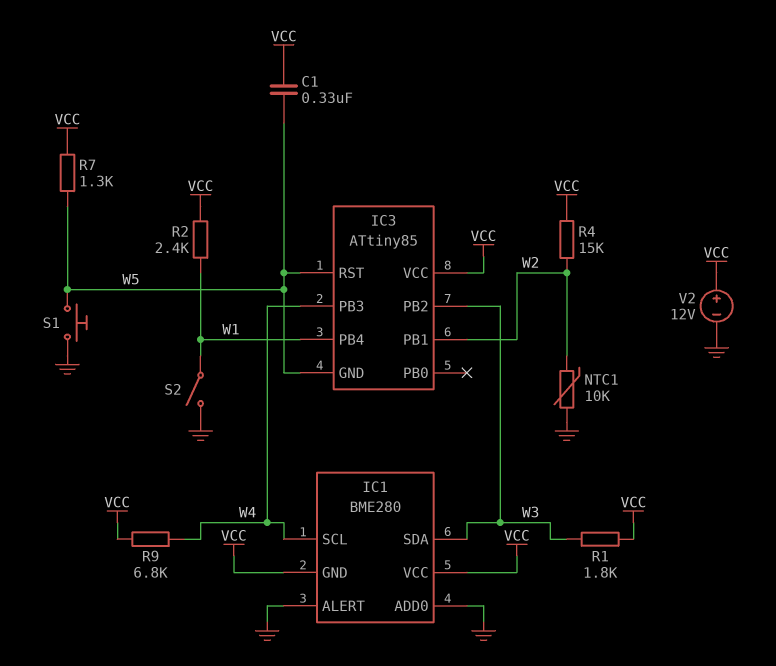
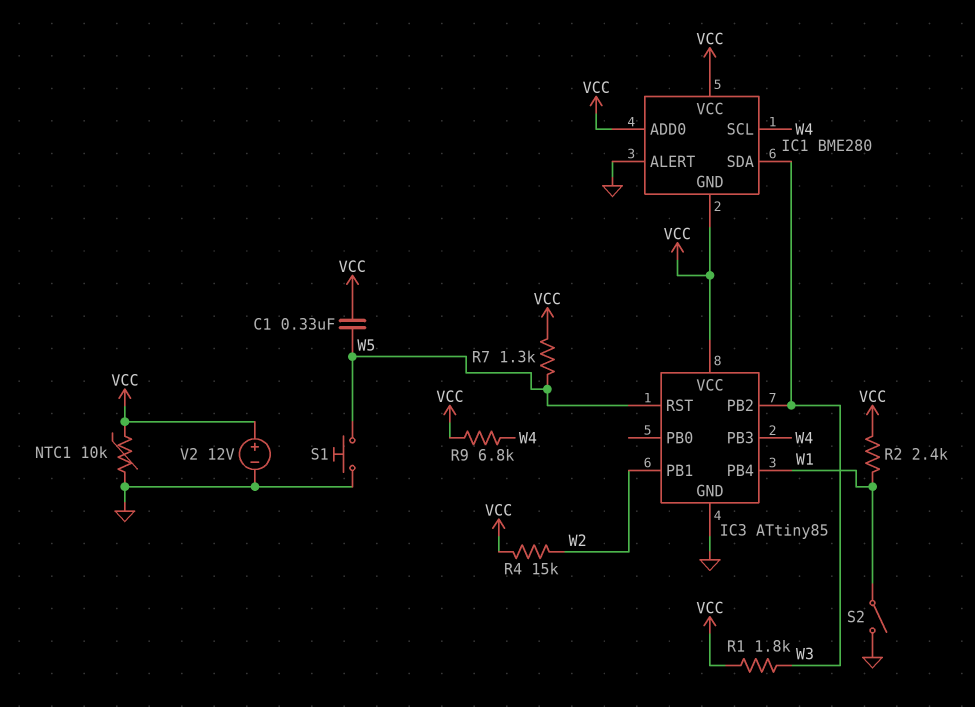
IC1 pin ADD0: GND -> VCC
IC3 pin GND: W5 -> GND
NTC1: 10k (GND, W2) -> 10k (GND, VCC)

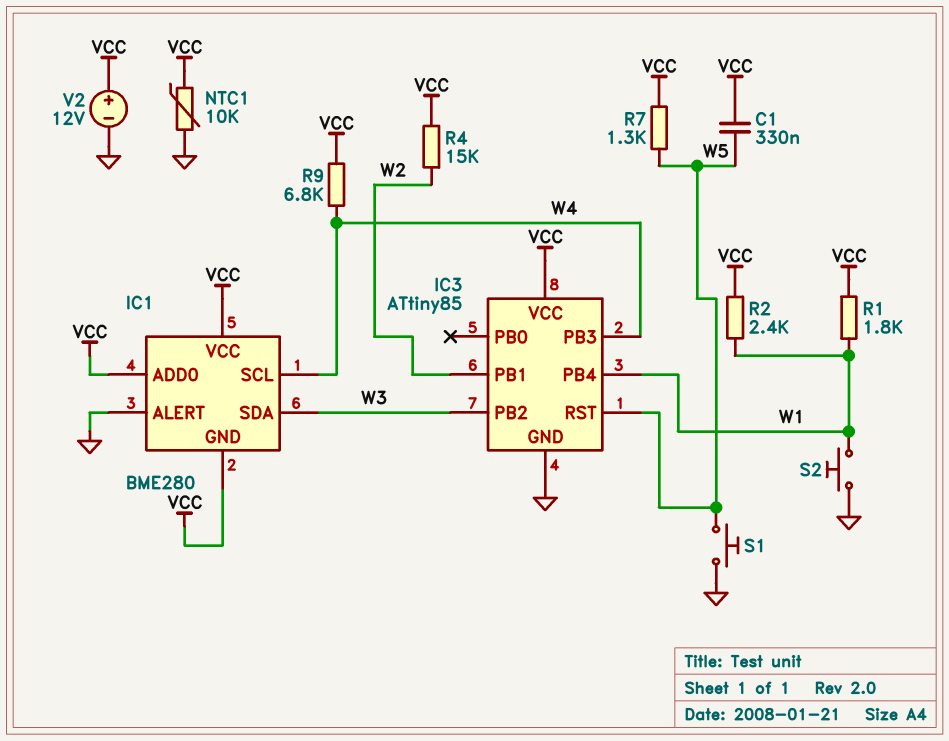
R1: 1.8k (VCC, W3) -> 1.8k (VCC, W1)
S2: switch (GND, W1) -> button (GND, W1)

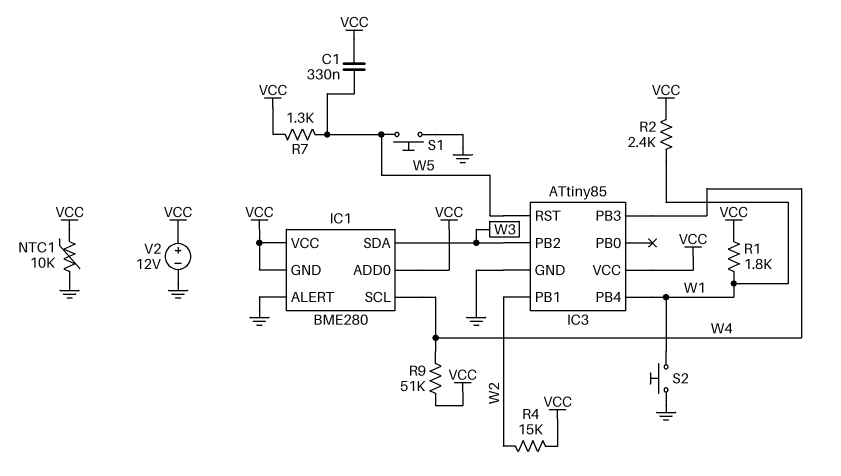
R9: 6.8k (VCC, W4) -> 51k (VCC, W4)

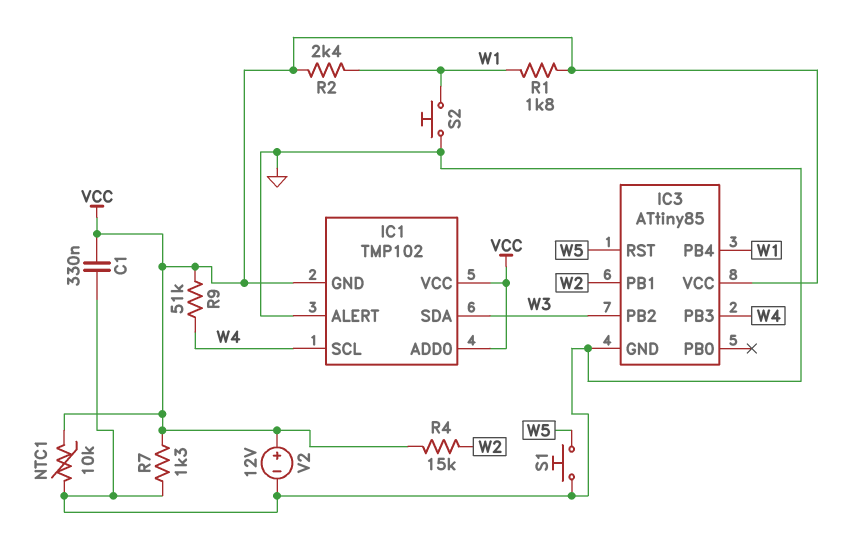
C1: 330nF (VCC, W5) -> 330nF (GND, VCC)
IC1: BME280 -> TMP102
R7: 1.3k (VCC, W5) -> 1.3k (GND, VCC)

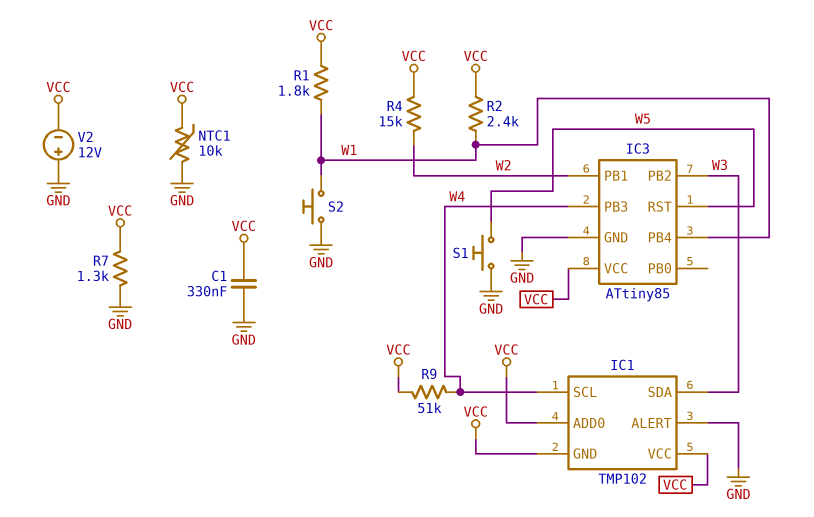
V2: 12V (plus VCC, minus GND) -> 12V (plus GND, minus VCC)

